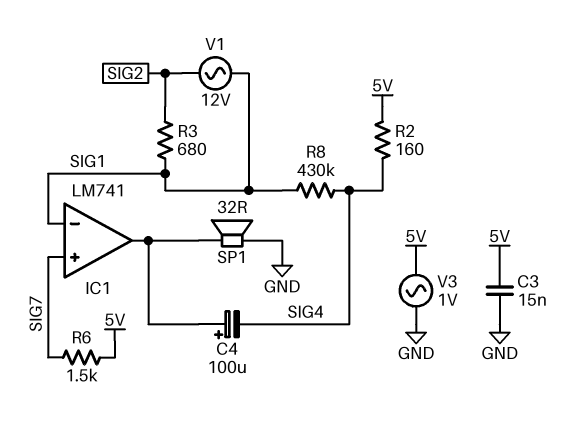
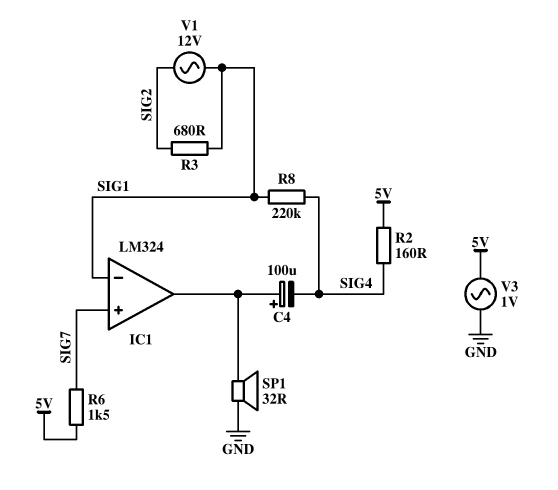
C3: 15nF (5V, GND) -> none
IC1: LM741 -> LM324
R8: 430k (SIG1, SIG4) -> 220k (SIG1, SIG4)

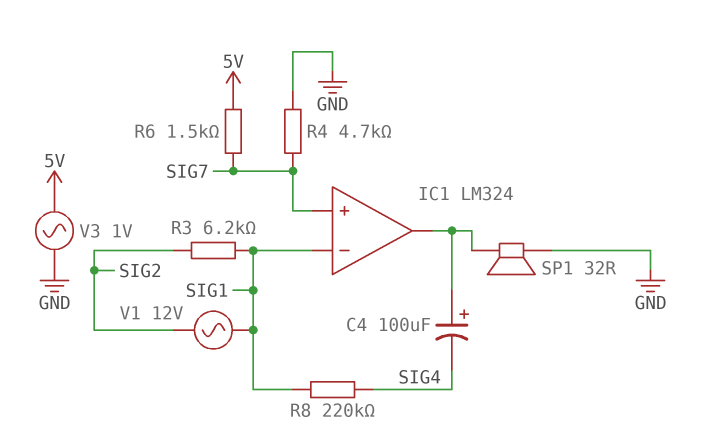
R2: 160 (5V, SIG4) -> none
R3: 680 (SIG1, SIG2) -> 6.2k (SIG1, SIG2)
R4: none -> 4.7k (GND, SIG7)

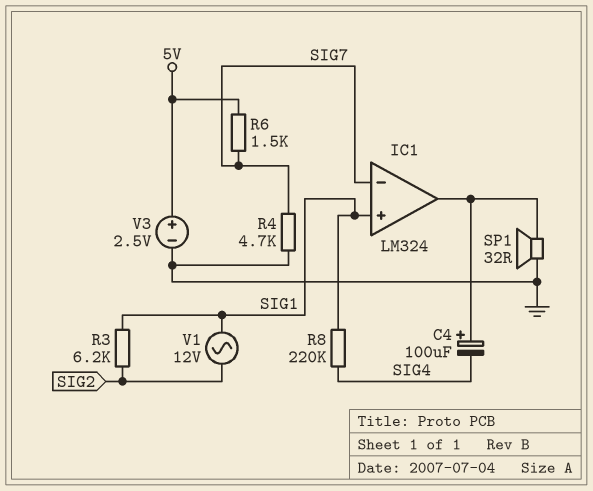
IC1 pin in+: SIG7 -> SIG1
IC1 pin in-: SIG1 -> SIG7
V3: AC 1V (5V, GND) -> 2.5V (plus 5V, minus GND)

